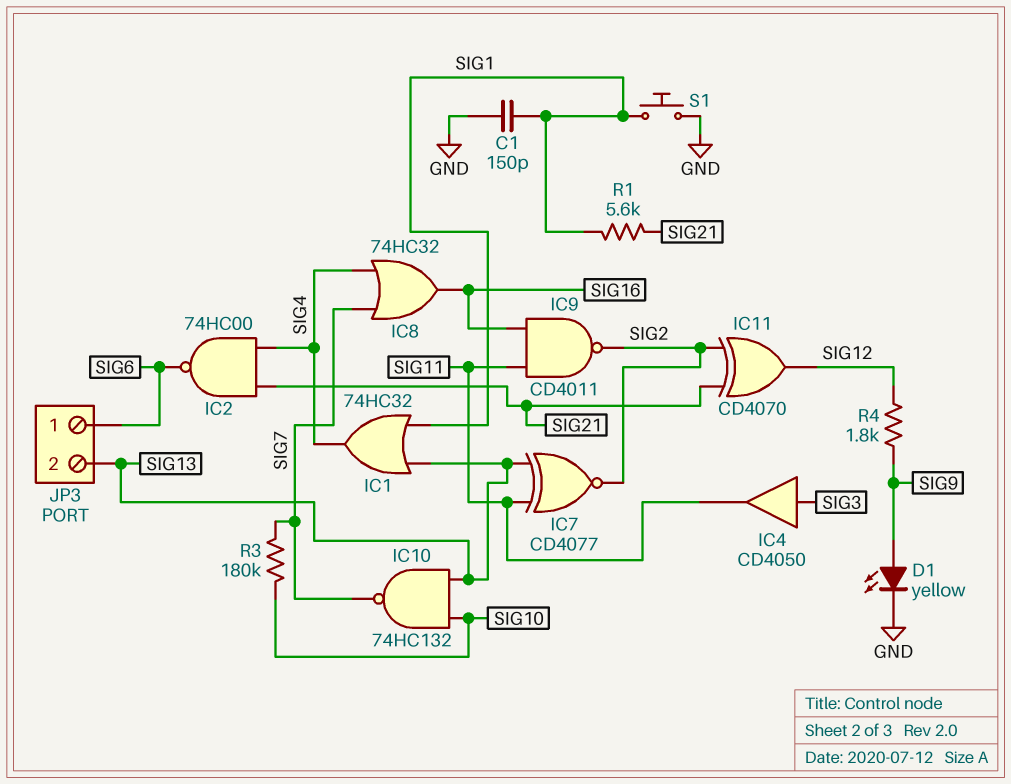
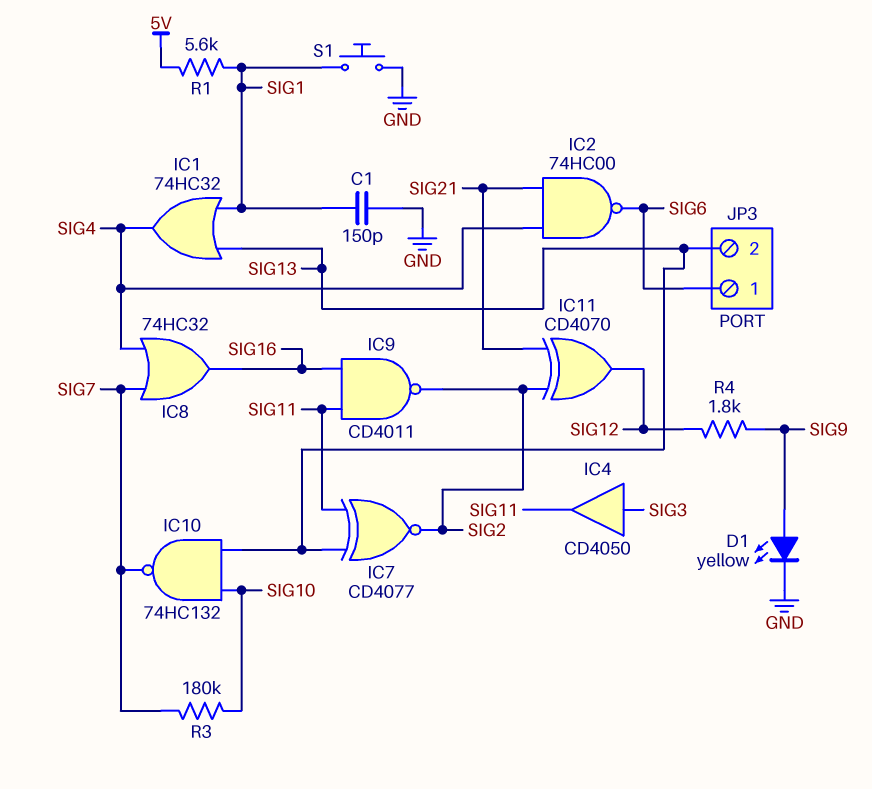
R1: 5.6k (SIG1, SIG21) -> 5.6k (5V, SIG1)

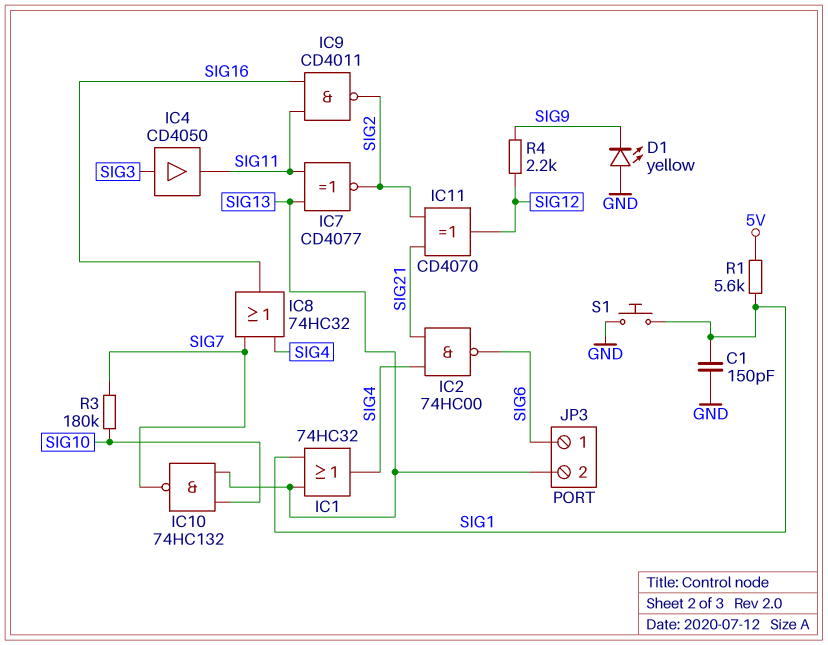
D1: LED yellow (A SIG9, K GND) -> LED yellow (A GND, K SIG9)
R4: 1.8k (SIG9, SIG12) -> 2.2k (SIG9, SIG12)

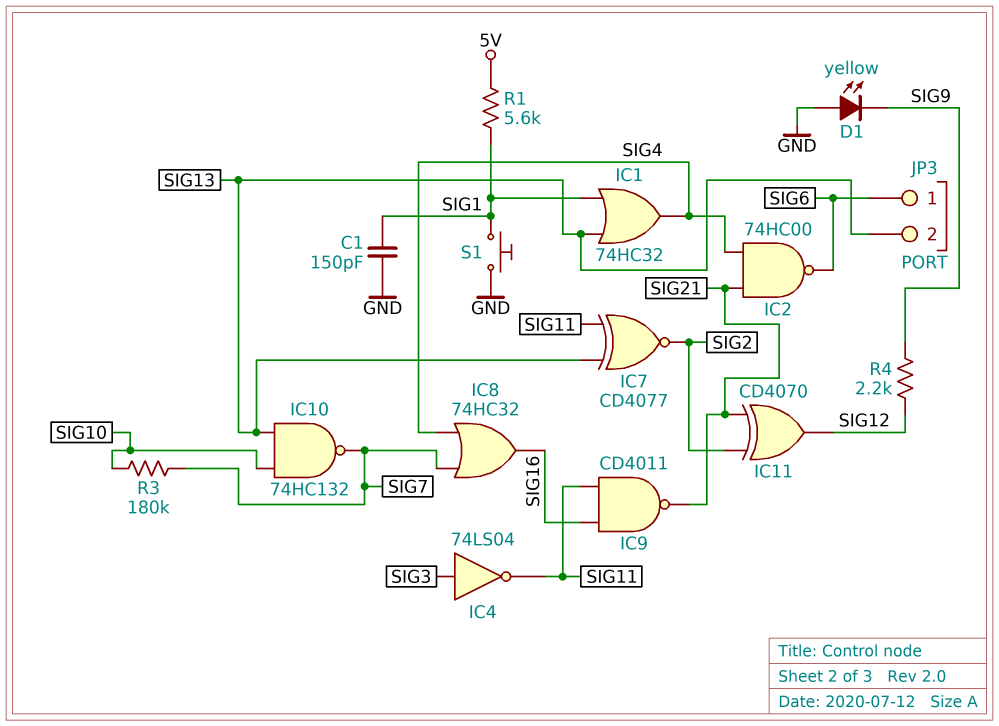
IC4: buffer CD4050 (in SIG3, out SIG11) -> NOT 74LS04 (in SIG3, out SIG11)
IC9: NAND CD4011 (in SIG11, in SIG16, out SIG2) -> NAND CD4011 (in SIG11, in SIG16, out SIG21)

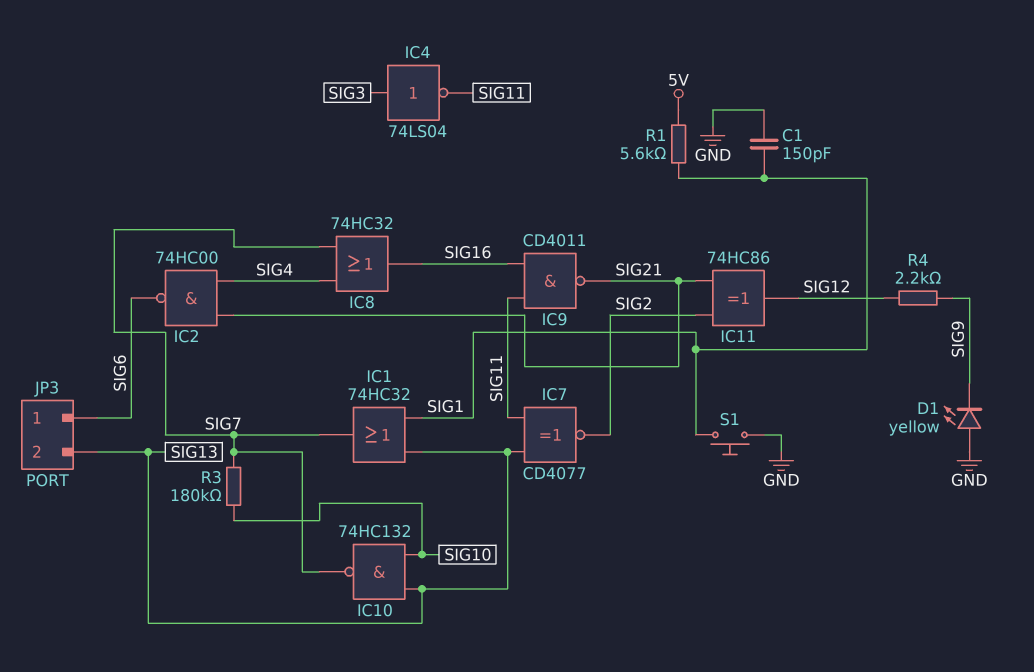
IC1: OR 74HC32 (in SIG1, in SIG13, out SIG4) -> OR 74HC32 (in SIG1, in SIG13, out SIG7)
IC11: XOR CD4070 (in SIG2, in SIG21, out SIG12) -> XOR 74HC86 (in SIG2, in SIG21, out SIG12)

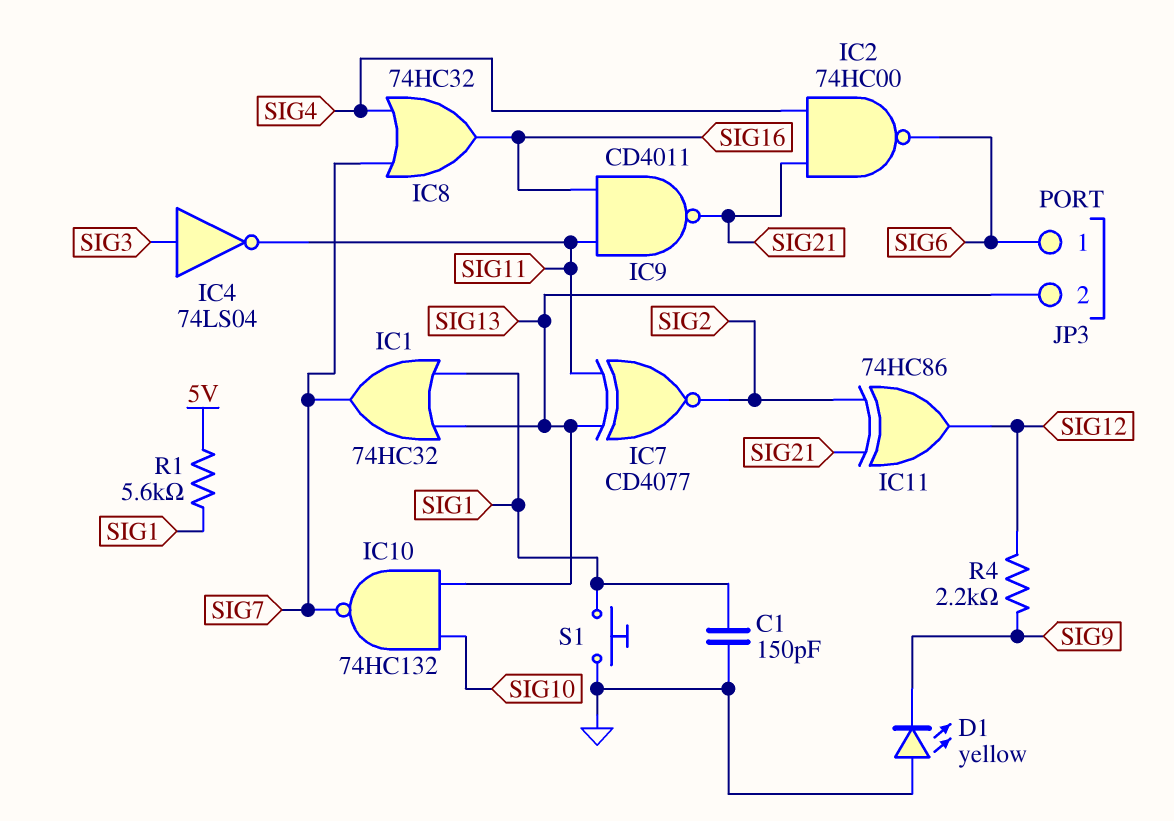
R3: 180k (SIG7, SIG10) -> none

